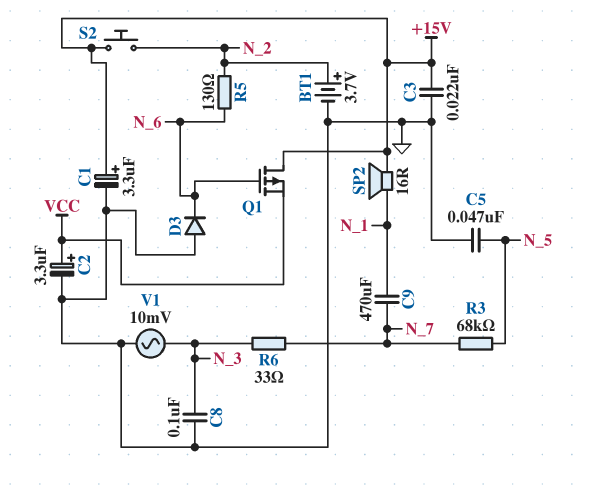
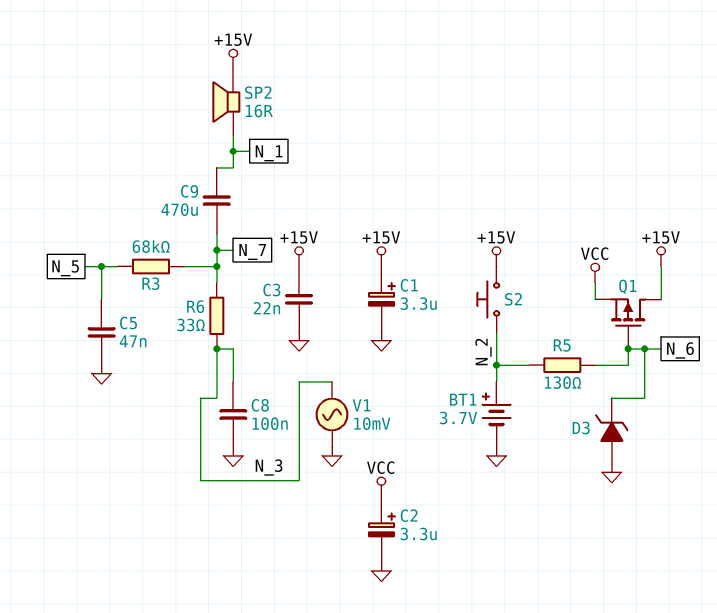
D3: diode (A GND, K N_6) -> zener (A GND, K N_6)

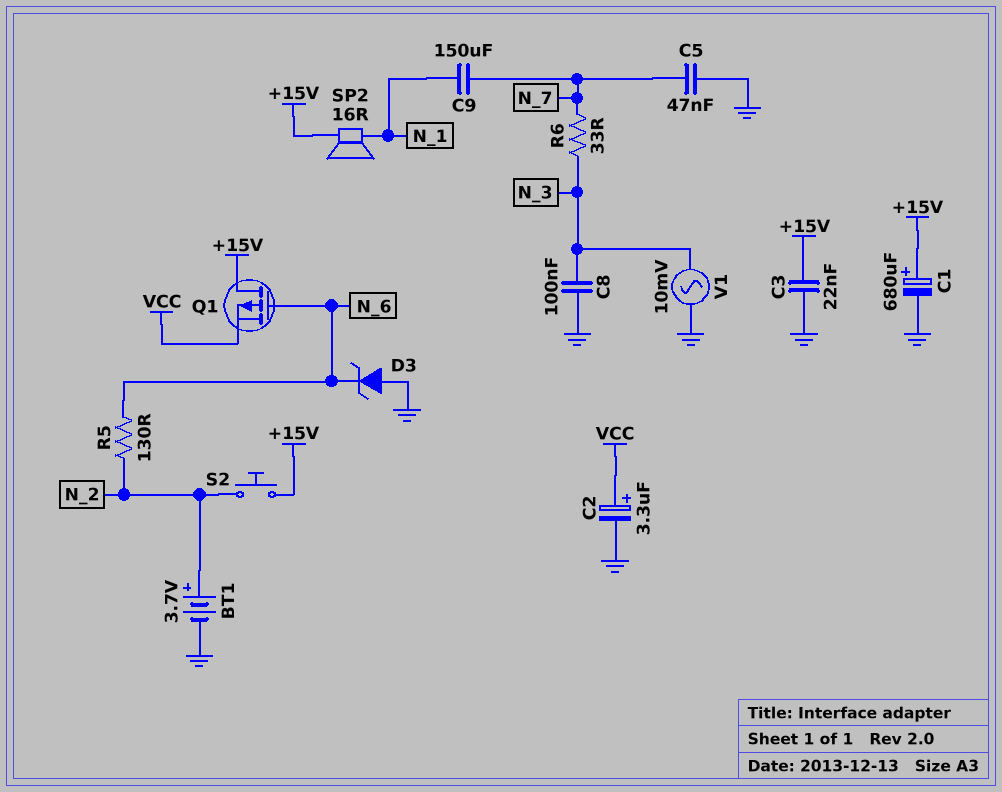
C1: 3.3uF (plus +15V, minus GND) -> 680uF (plus +15V, minus GND)
C5: 47nF (GND, N_5) -> 47nF (GND, N_7)
C9: 470uF (N_1, N_7) -> 150uF (N_1, N_7)
R3: 68k (N_5, N_7) -> none

